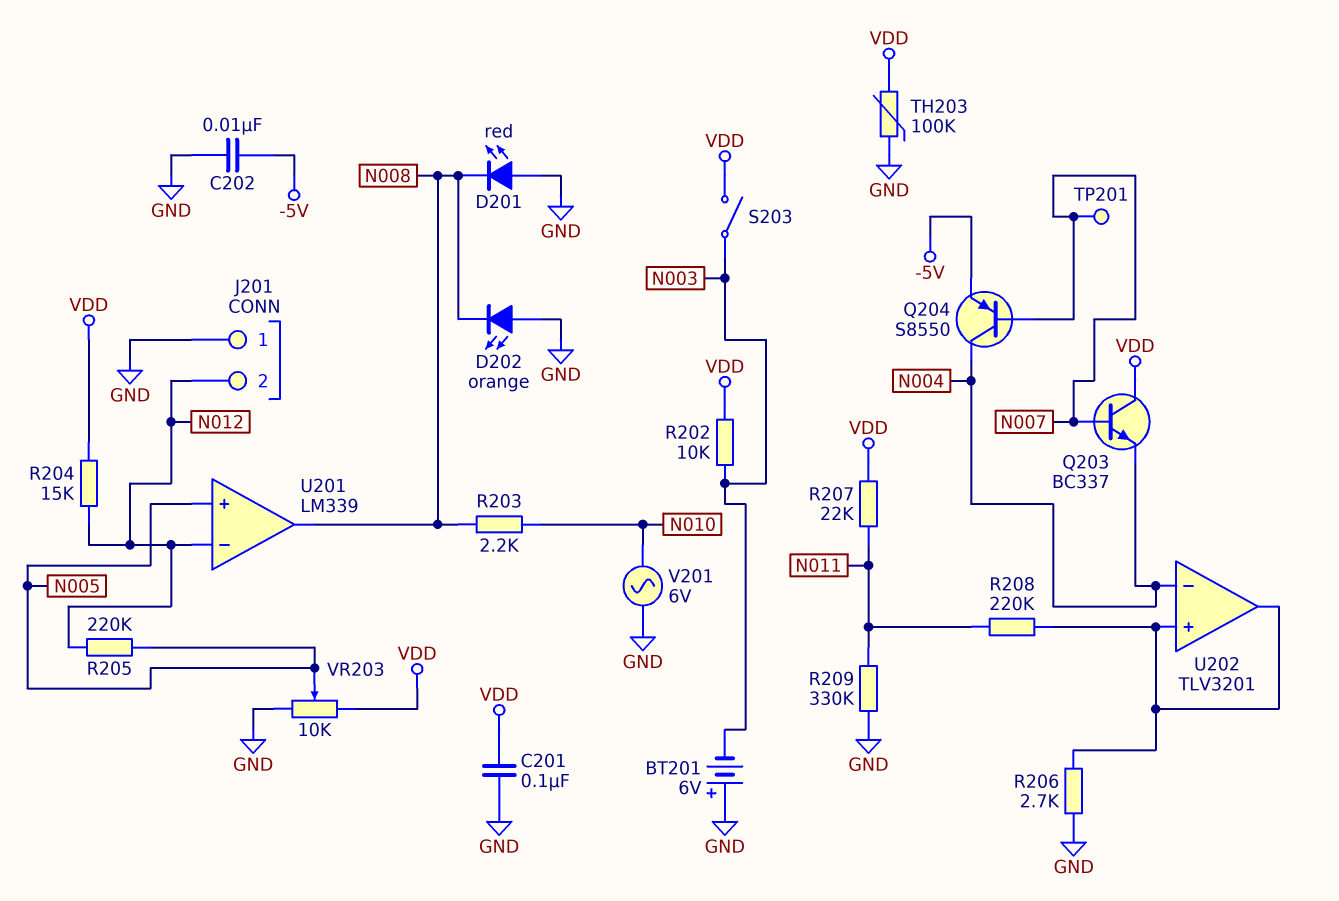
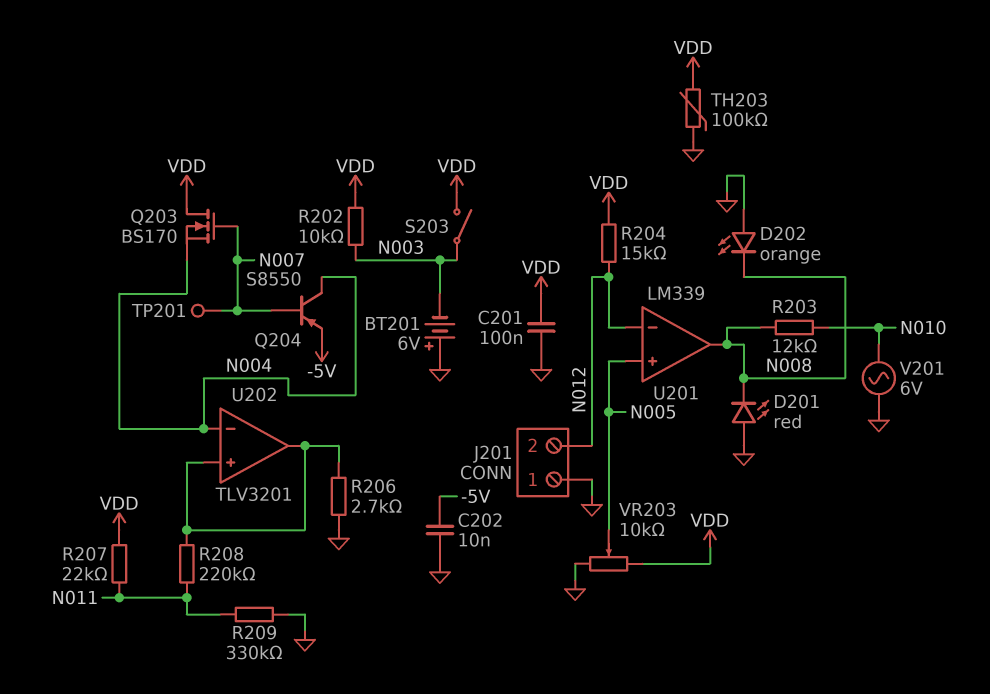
Q203: NPN BC337 (B N007, C VDD, E N004) -> NMOS BS170 (G N007, D VDD, S N004)
R203: 2.2k (N008, N010) -> 12k (N008, N010)
R205: 220k (N005, N012) -> none

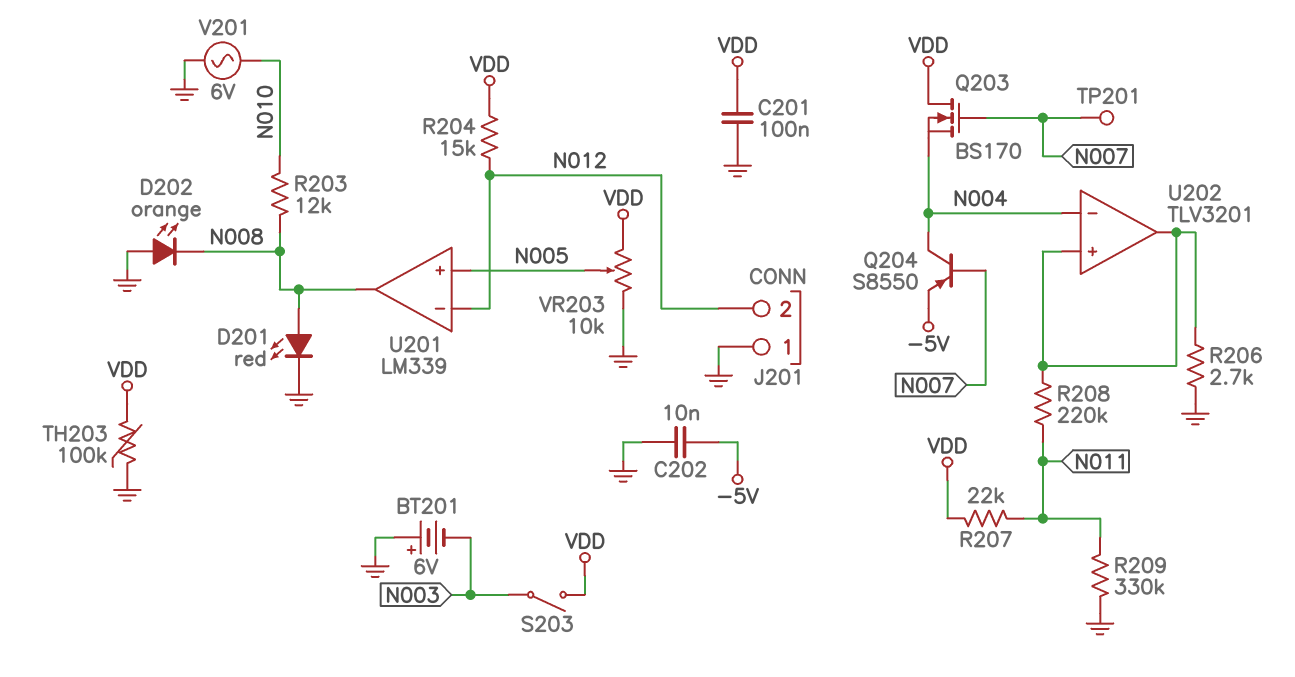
D201: LED red (A GND, K N008) -> LED red (A N008, K GND)
R202: 10k (N003, VDD) -> none

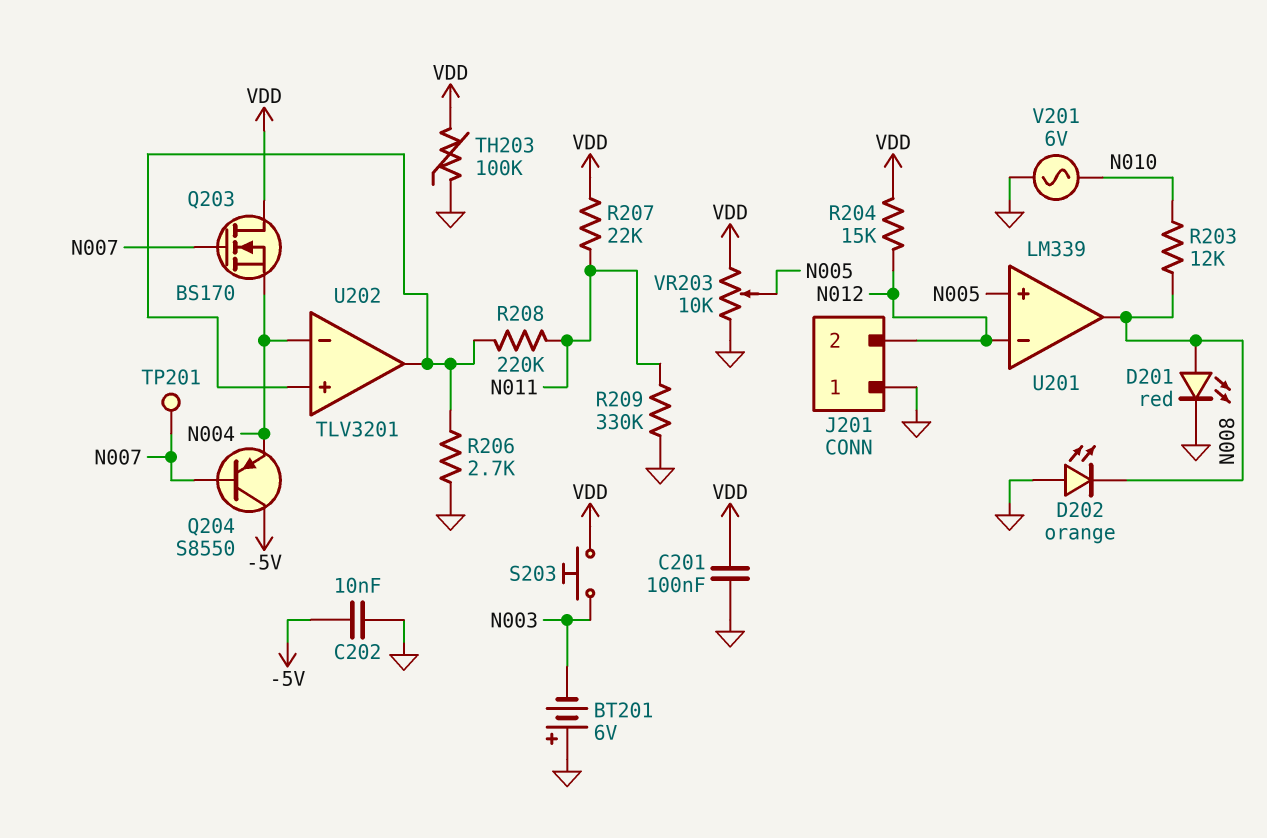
Q204: PNP S8550 (B N007, C N004, E -5V) -> PNP S8550 (B N007, C -5V, E N004)
S203: switch (N003, VDD) -> button (N003, VDD)

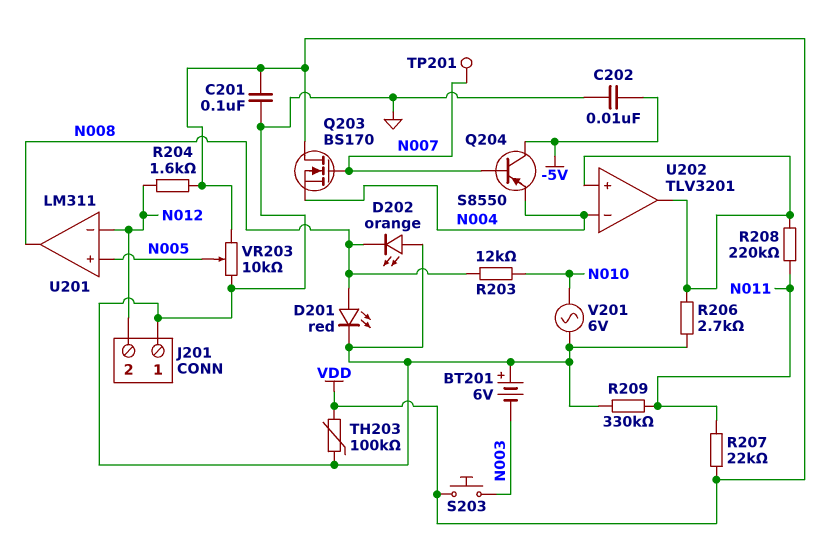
R204: 15k (N012, VDD) -> 1.6k (N012, VDD)
U201: LM339 -> LM311

